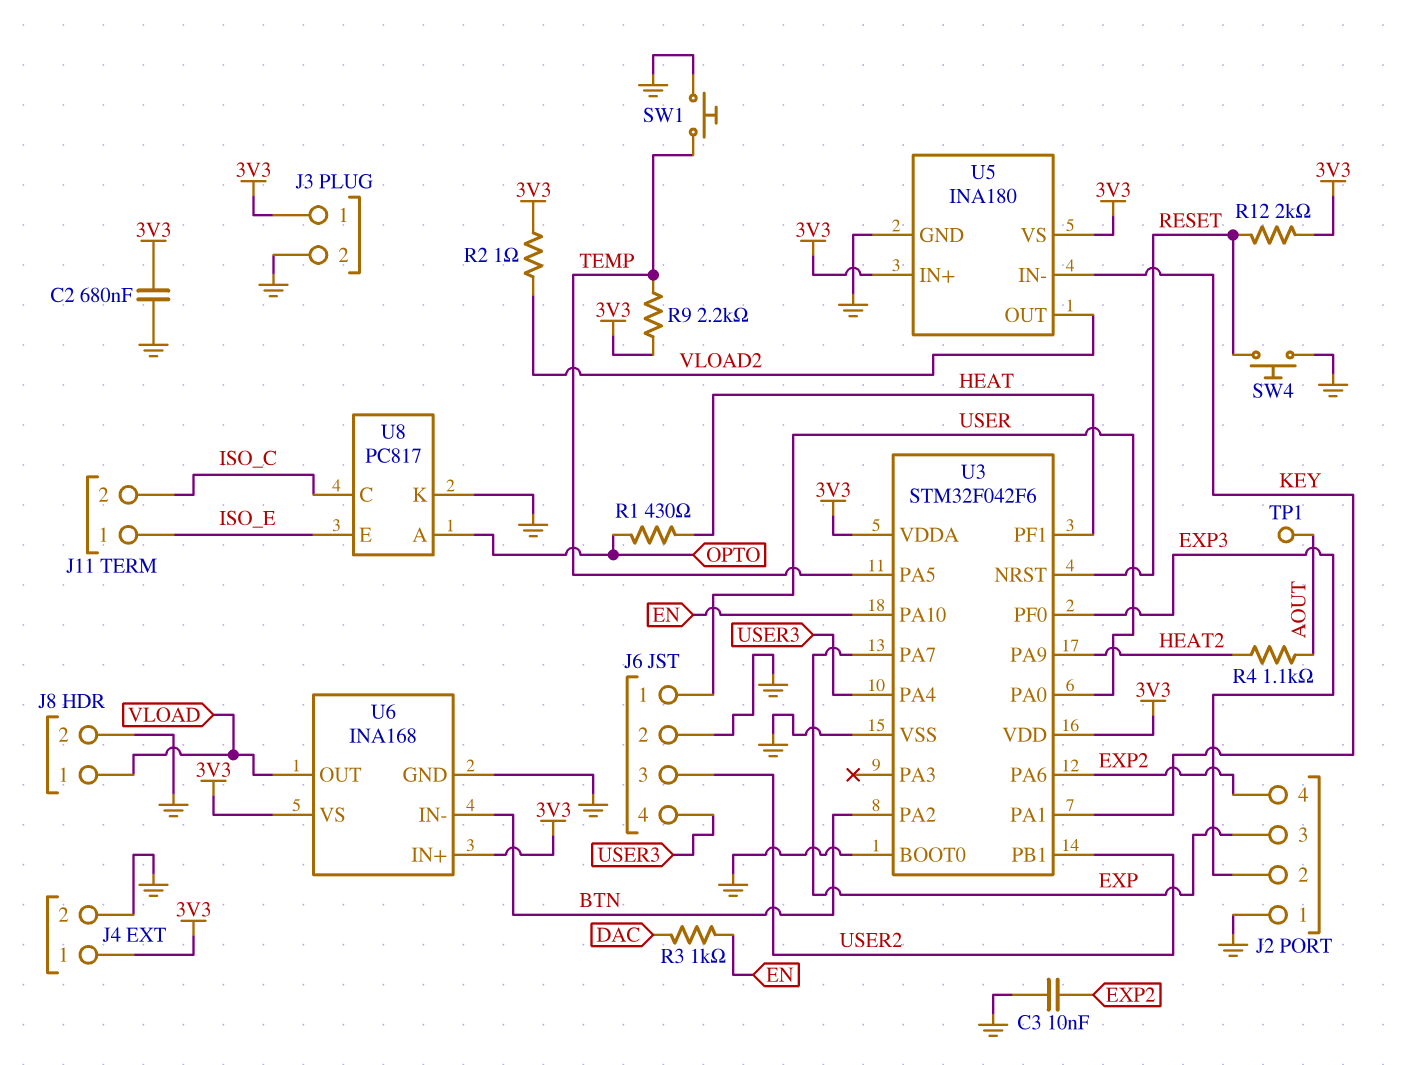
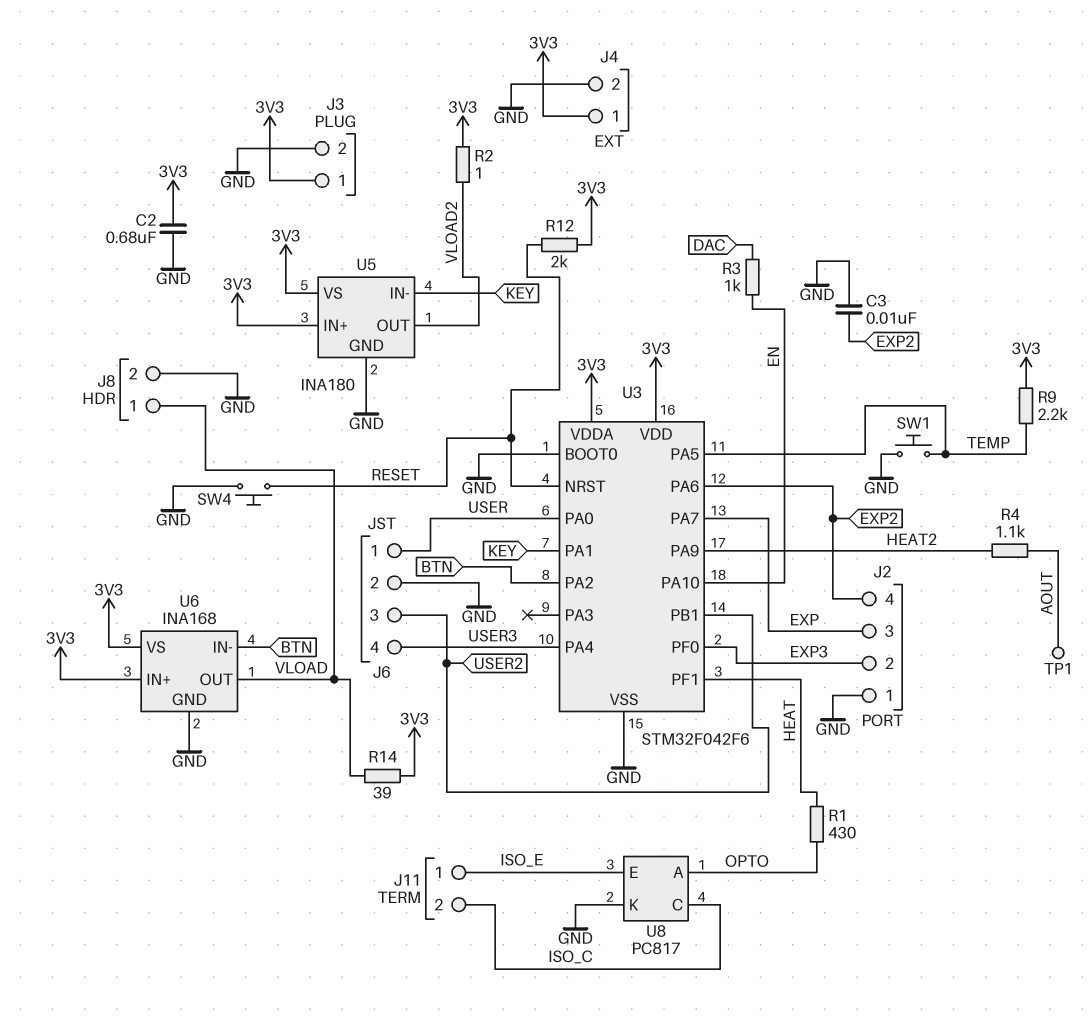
R14: none -> 39 (3V3, VLOAD)

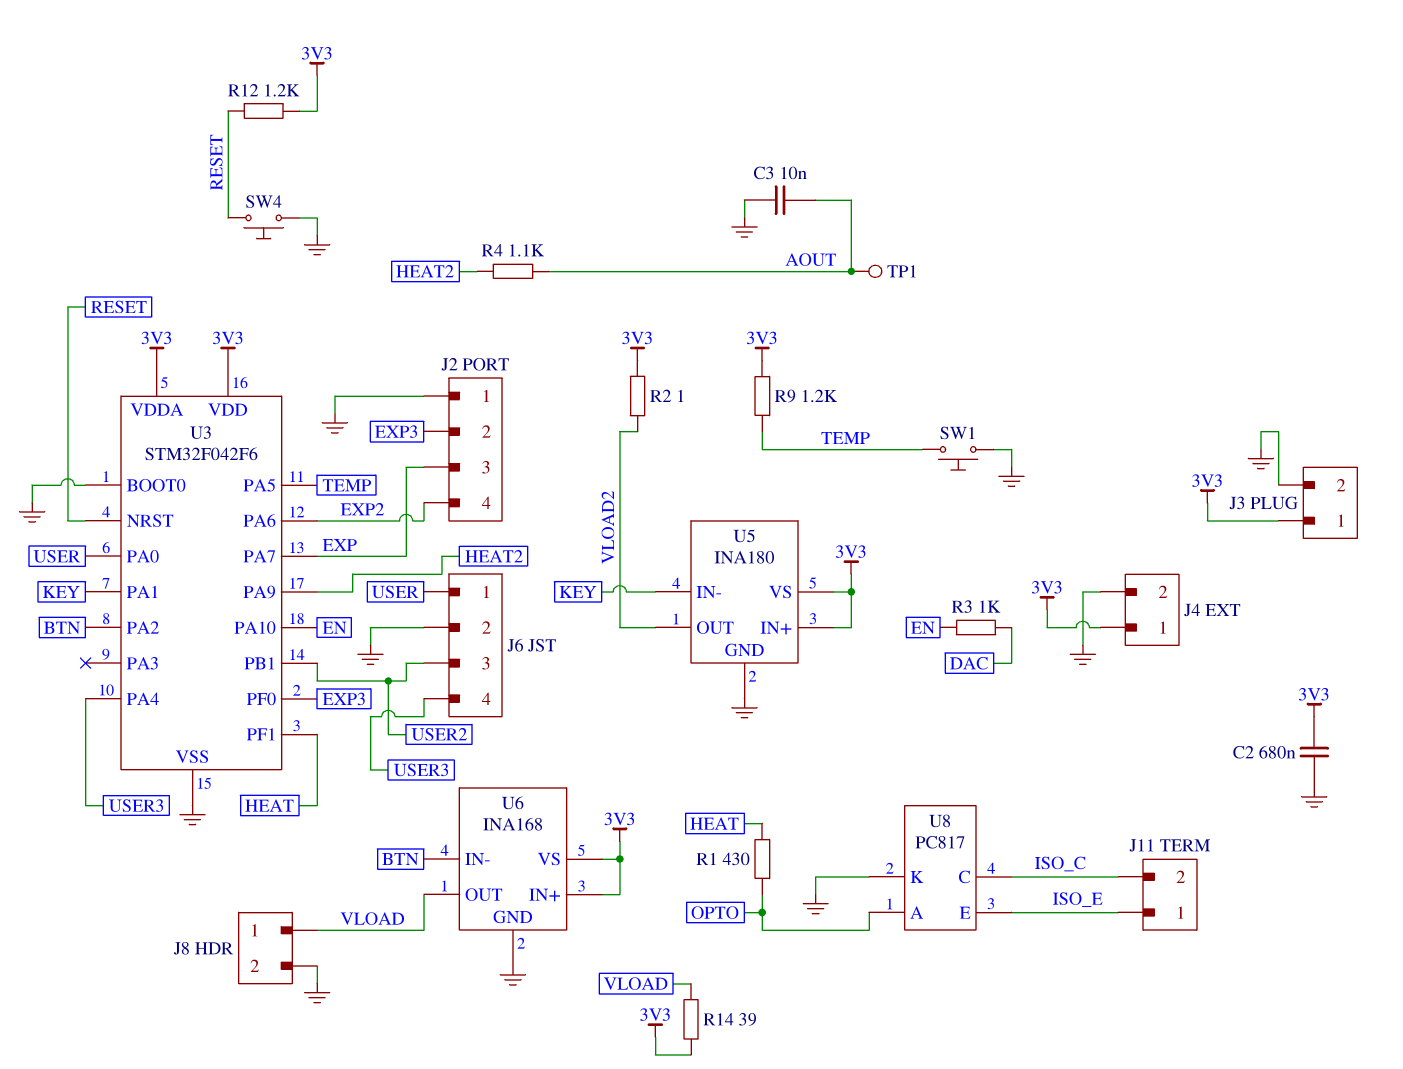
C3: 10nF (EXP2, GND) -> 10nF (AOUT, GND)
R9: 2.2k (3V3, TEMP) -> 1.2k (3V3, TEMP)
R12: 2k (3V3, RESET) -> 1.2k (3V3, RESET)

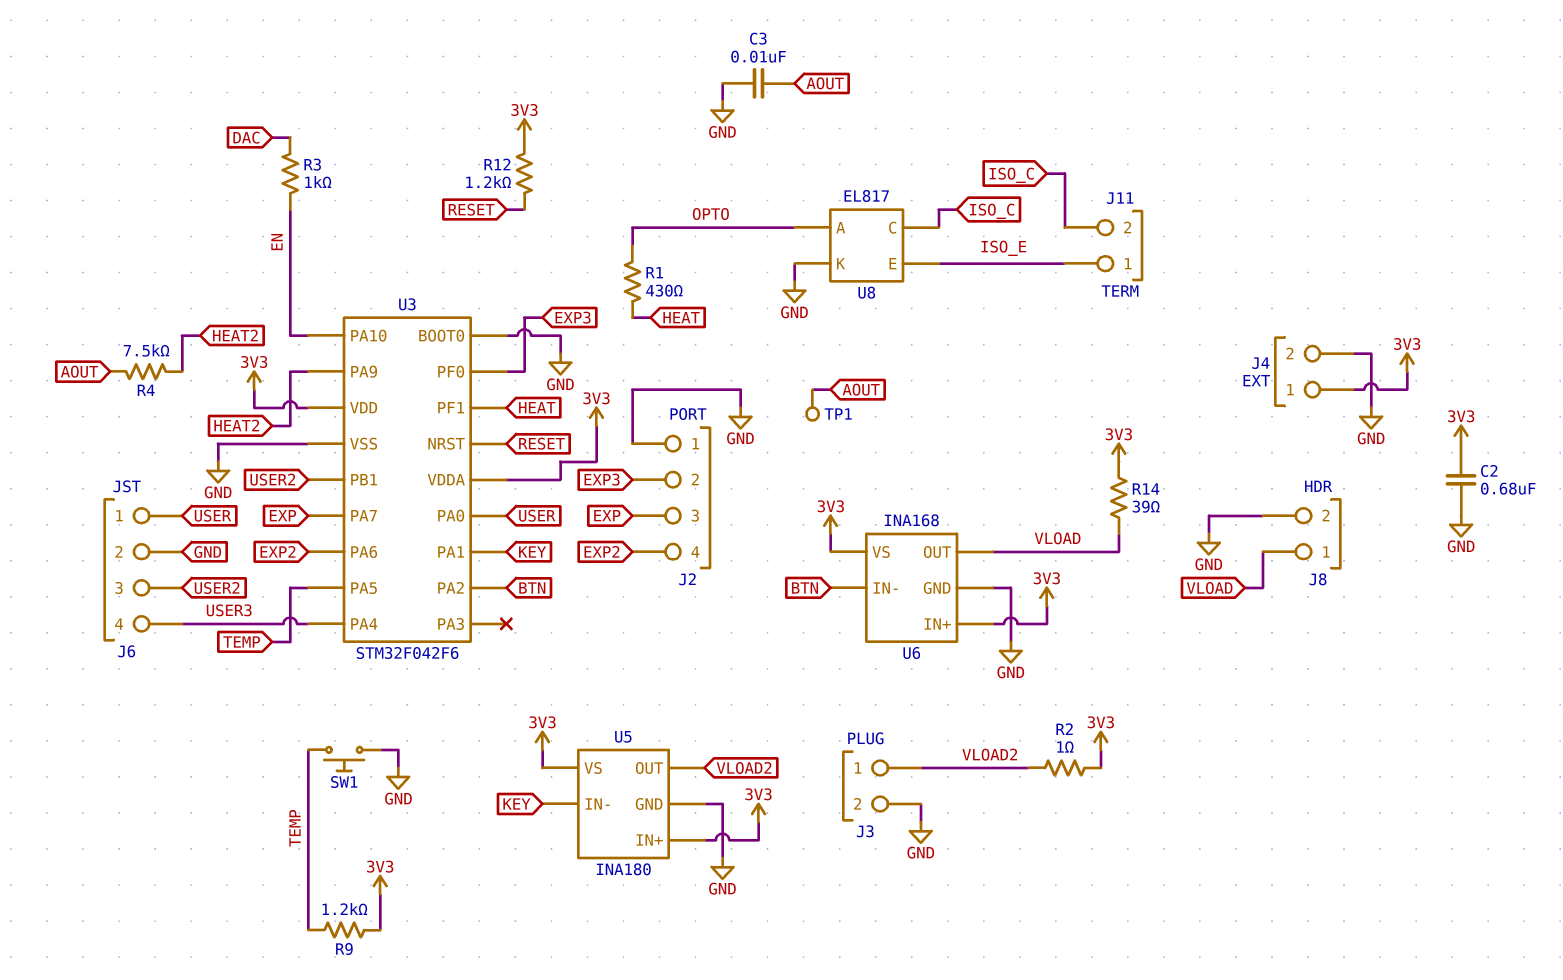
J3 pin 1: 3V3 -> VLOAD2
R4: 1.1k (AOUT, HEAT2) -> 7.5k (AOUT, HEAT2)
SW4: button (GND, RESET) -> none
U8: PC817 -> EL817

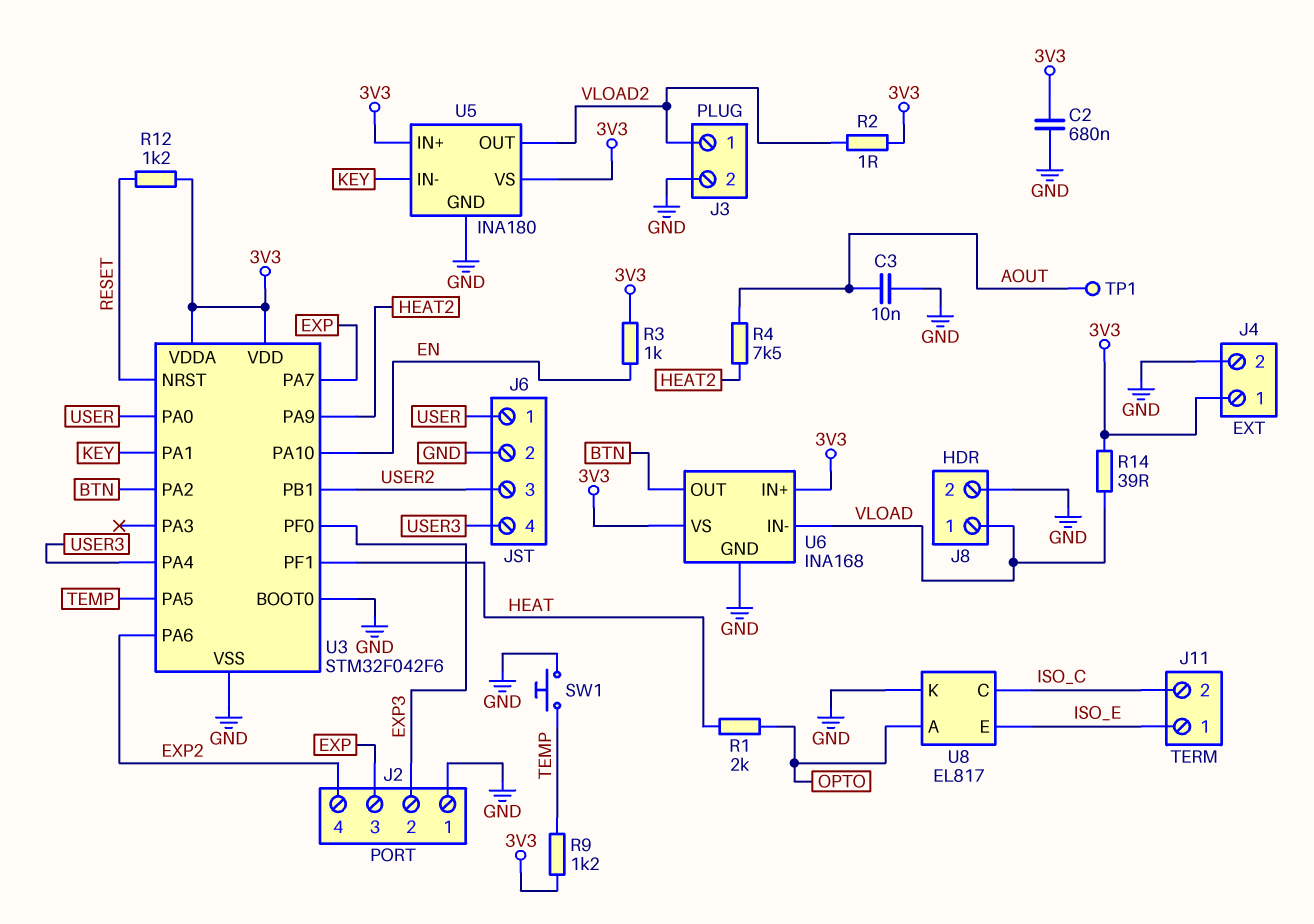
R1: 430 (HEAT, OPTO) -> 2k (HEAT, OPTO)
R3: 1k (DAC, EN) -> 1k (3V3, EN)
U6 pin IN-: BTN -> VLOAD
U6 pin OUT: VLOAD -> BTN

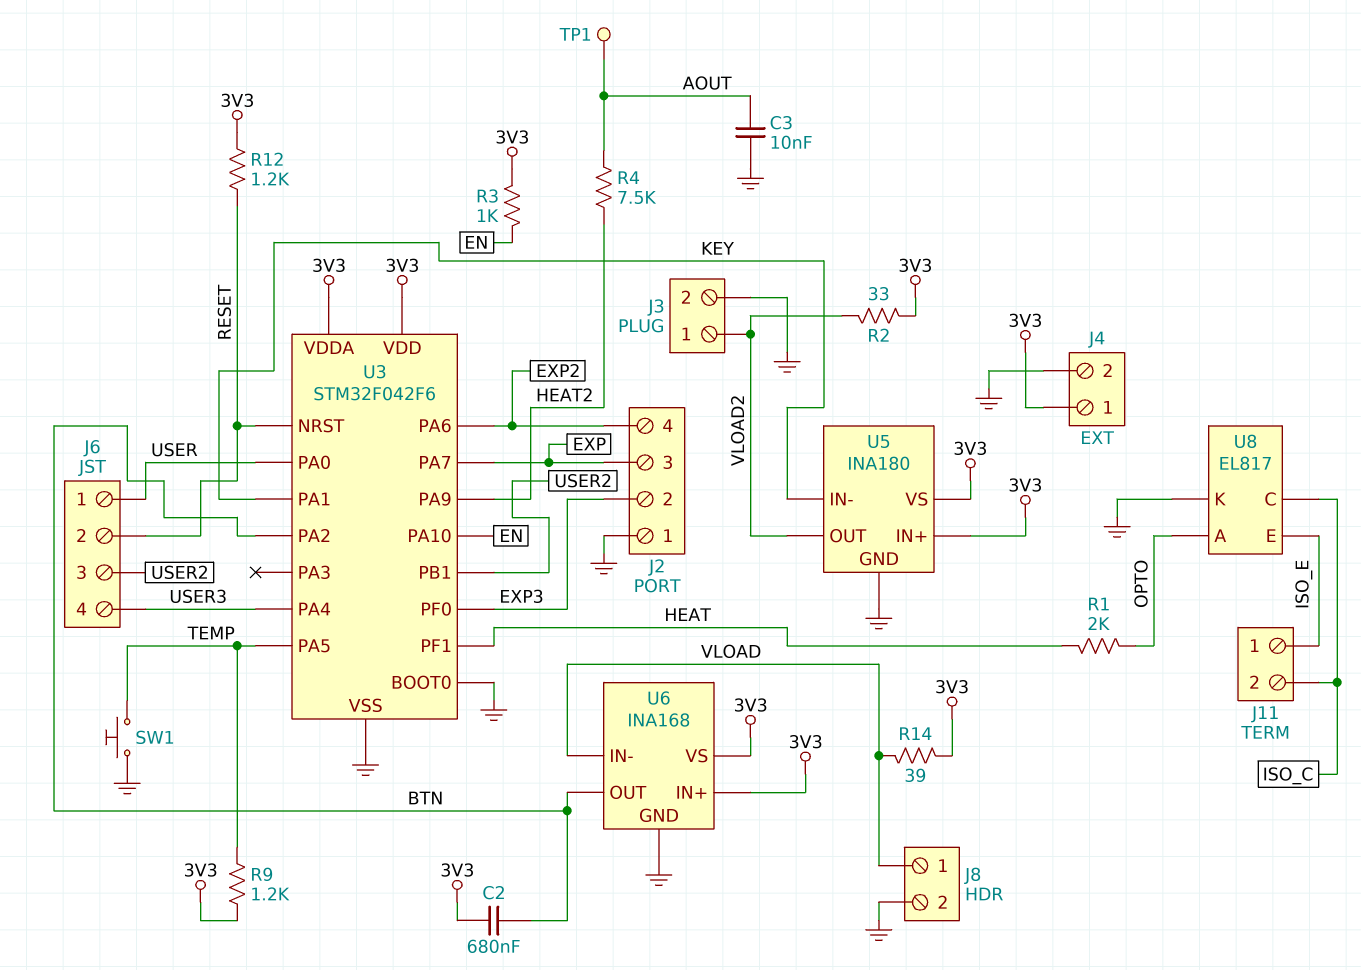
C2: 680nF (3V3, GND) -> 680nF (3V3, BTN)
J6 pin 2: GND -> RESET
R2: 1 (3V3, VLOAD2) -> 33 (3V3, VLOAD2)

